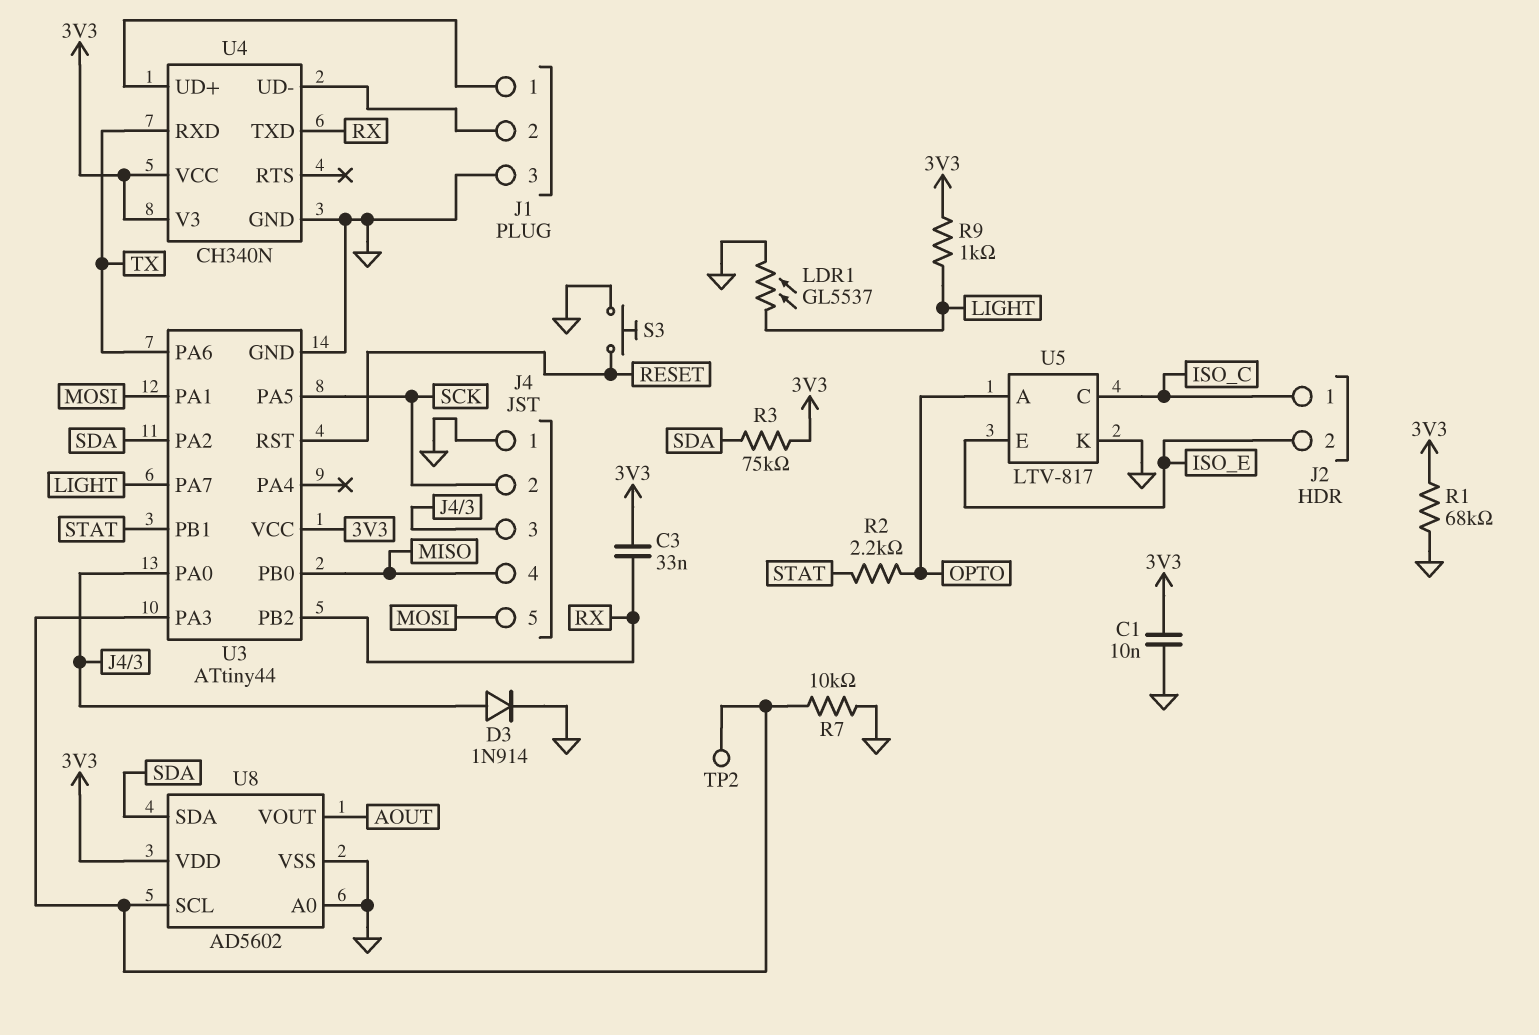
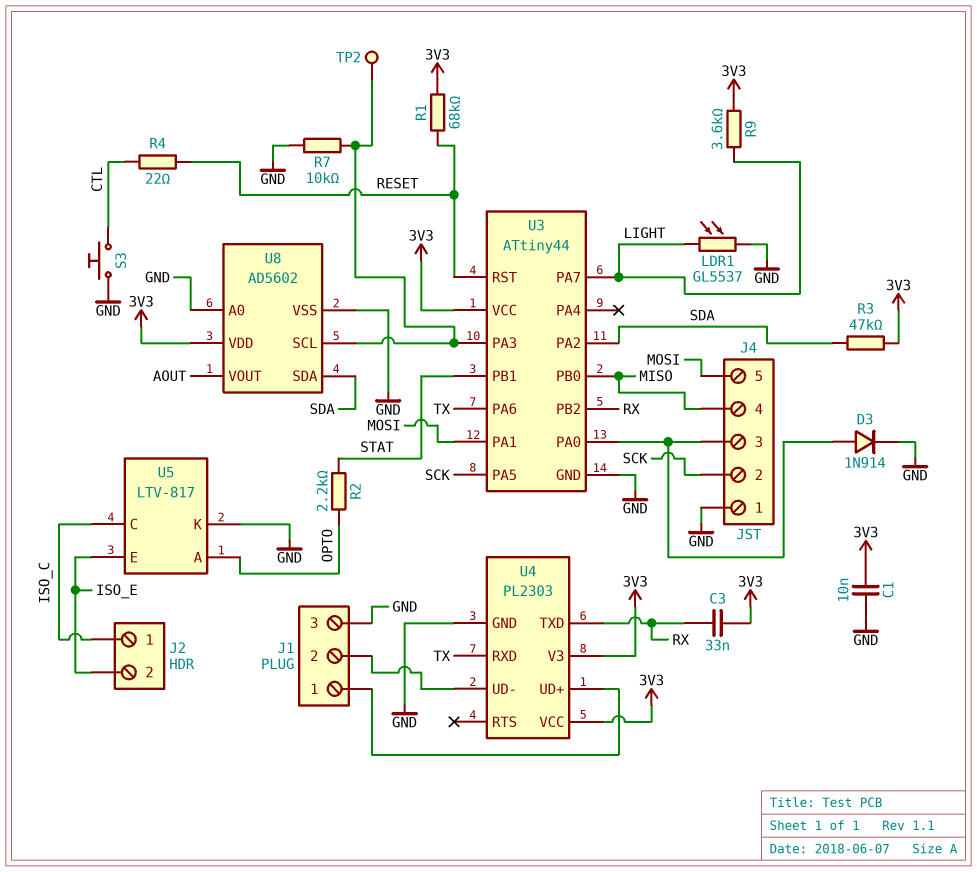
R1: 68k (3V3, GND) -> 68k (3V3, RESET)
R3: 75k (3V3, SDA) -> 47k (3V3, SDA)
R4: none -> 22 (CTL, RESET)
R9: 1k (3V3, LIGHT) -> 3.6k (3V3, LIGHT)
S3: button (GND, RESET) -> button (CTL, GND)
U4: CH340N -> PL2303

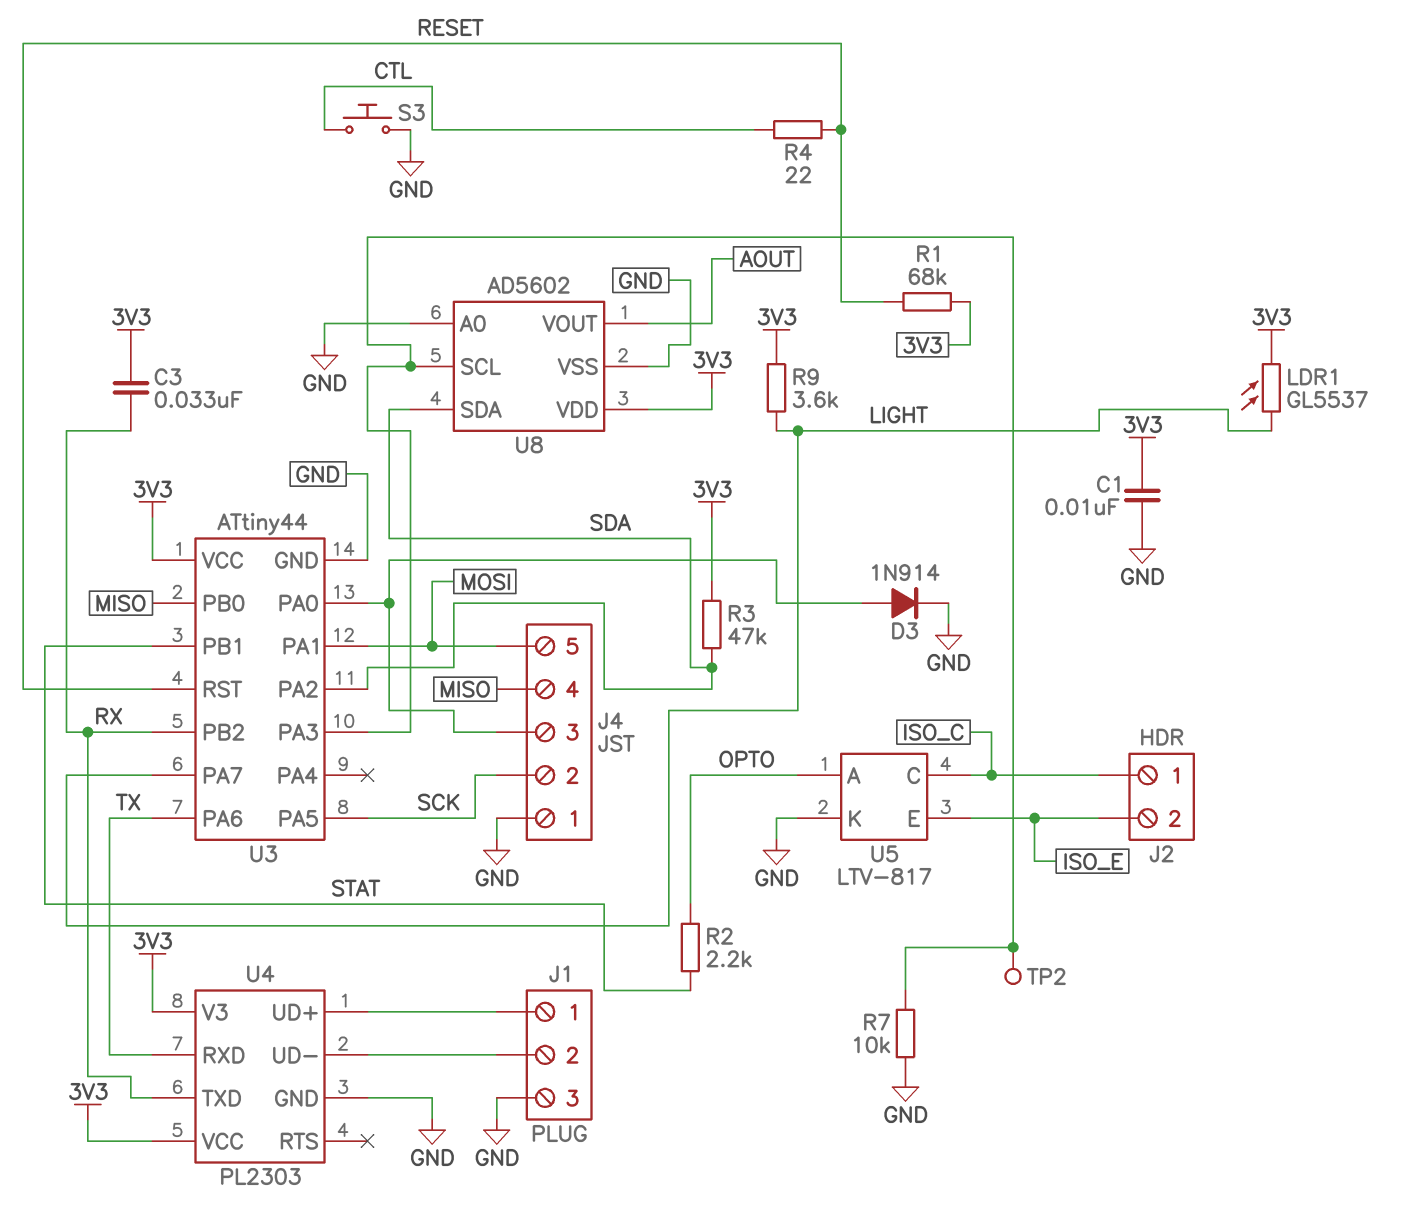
LDR1: GL5537 (GND, LIGHT) -> GL5537 (3V3, LIGHT)

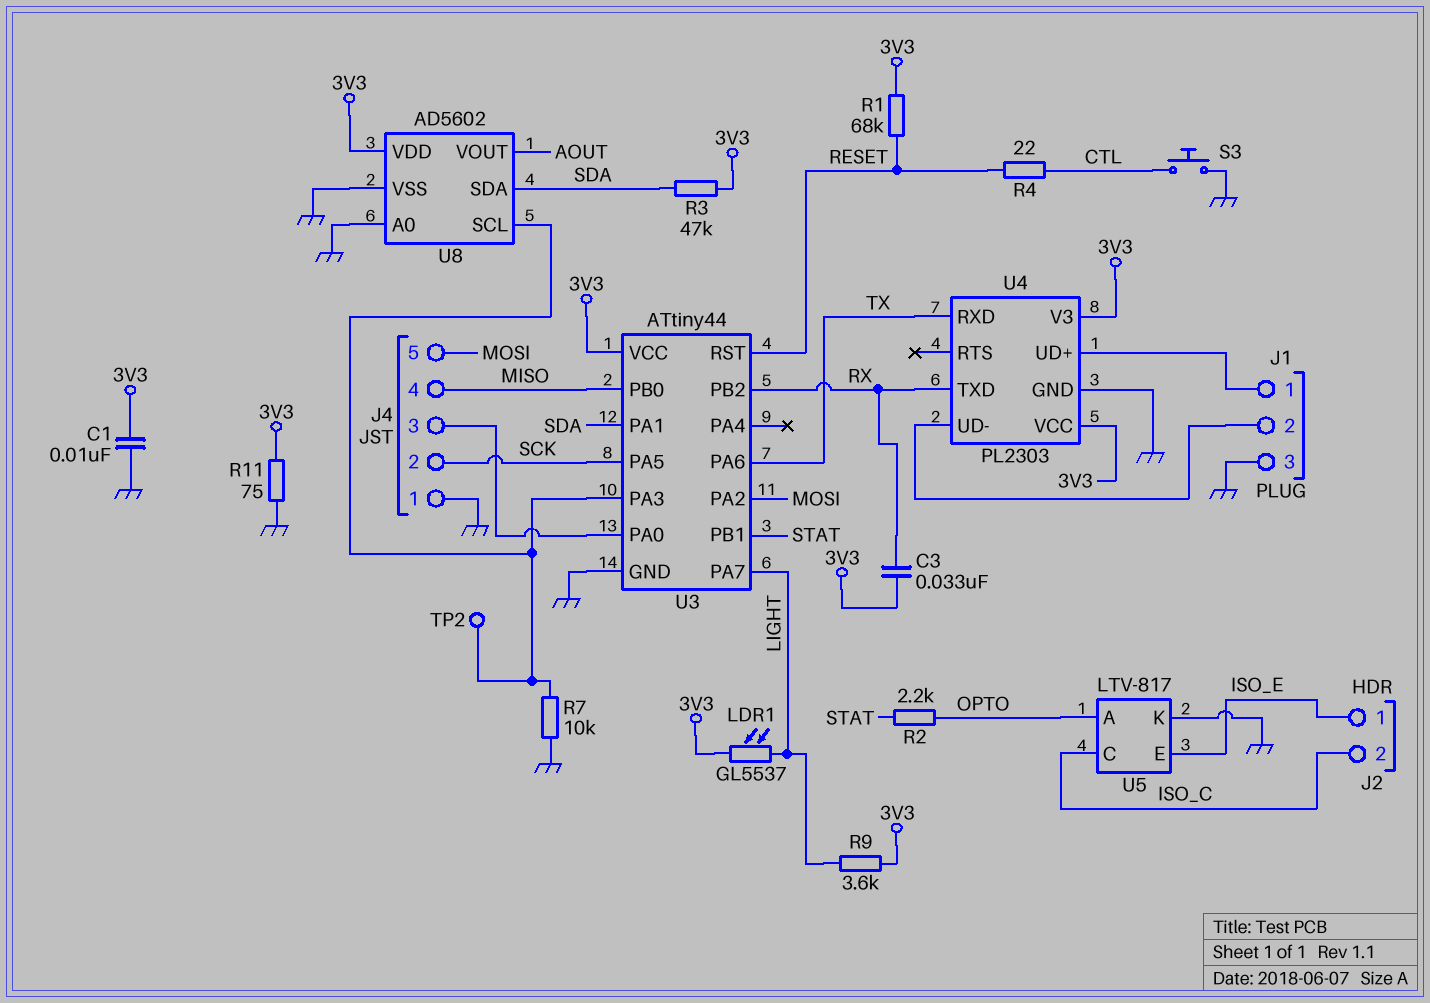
D3: diode 1N914 (A J4/3, K GND) -> none
J2 pin 1: ISO_C -> ISO_E
J2 pin 2: ISO_E -> ISO_C
R11: none -> 75 (3V3, GND)
U3 pin PA1: MOSI -> SDA
U3 pin PA2: SDA -> MOSI

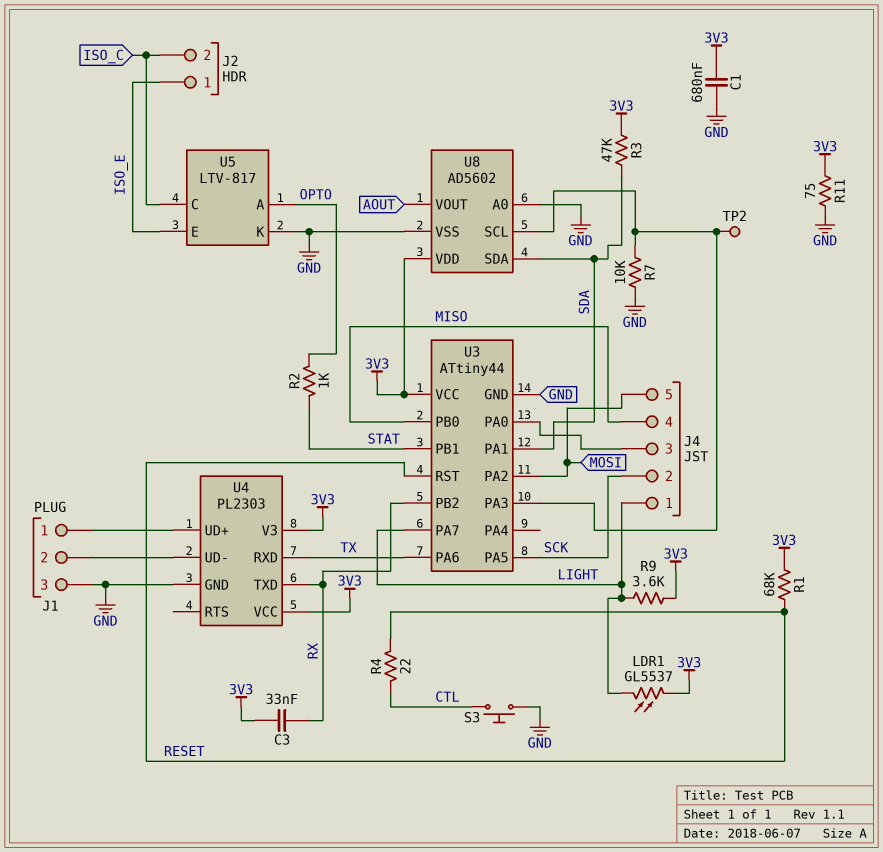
C1: 10nF (3V3, GND) -> 680nF (3V3, GND)
J4 pin 1: GND -> LIGHT
R2: 2.2k (OPTO, STAT) -> 1k (OPTO, STAT)

